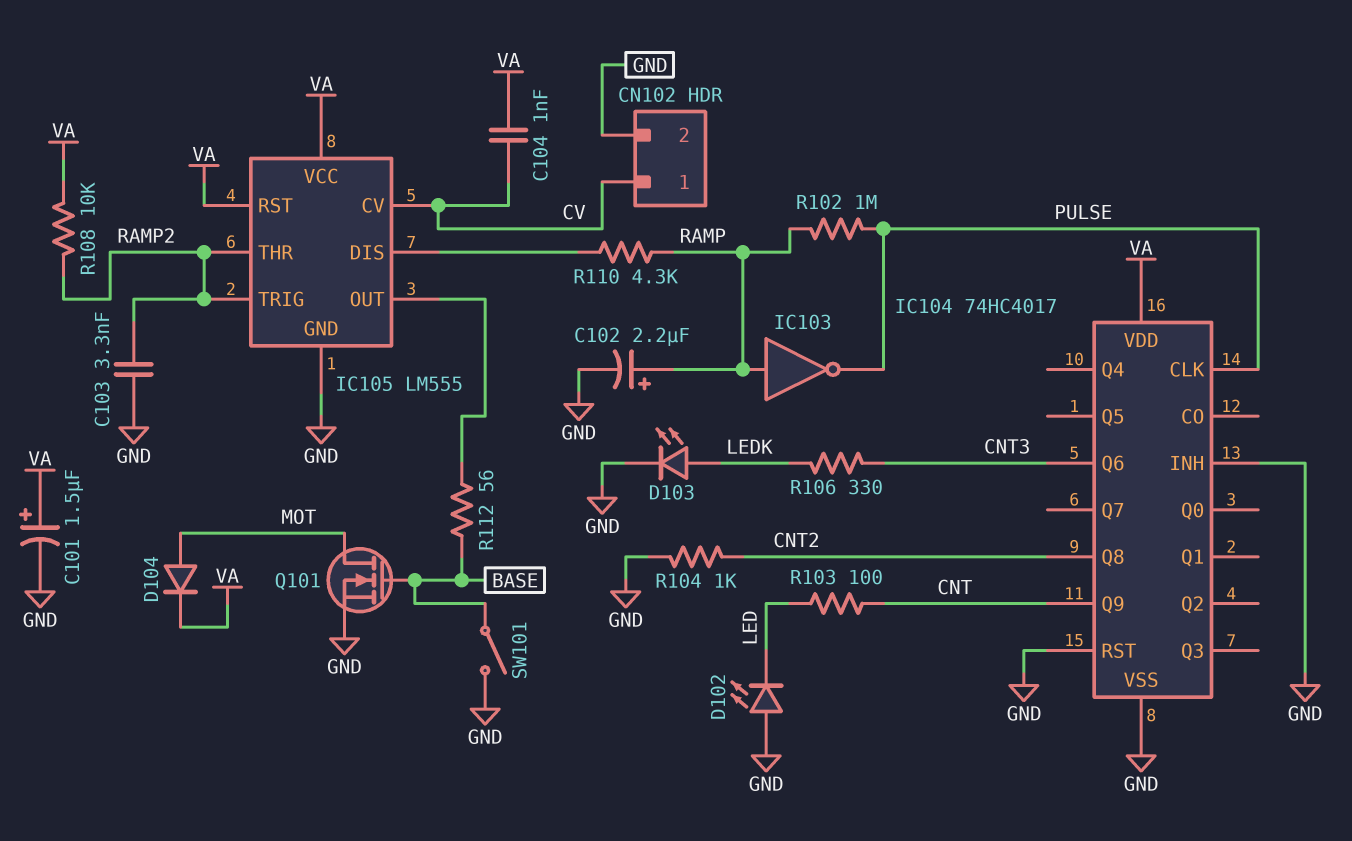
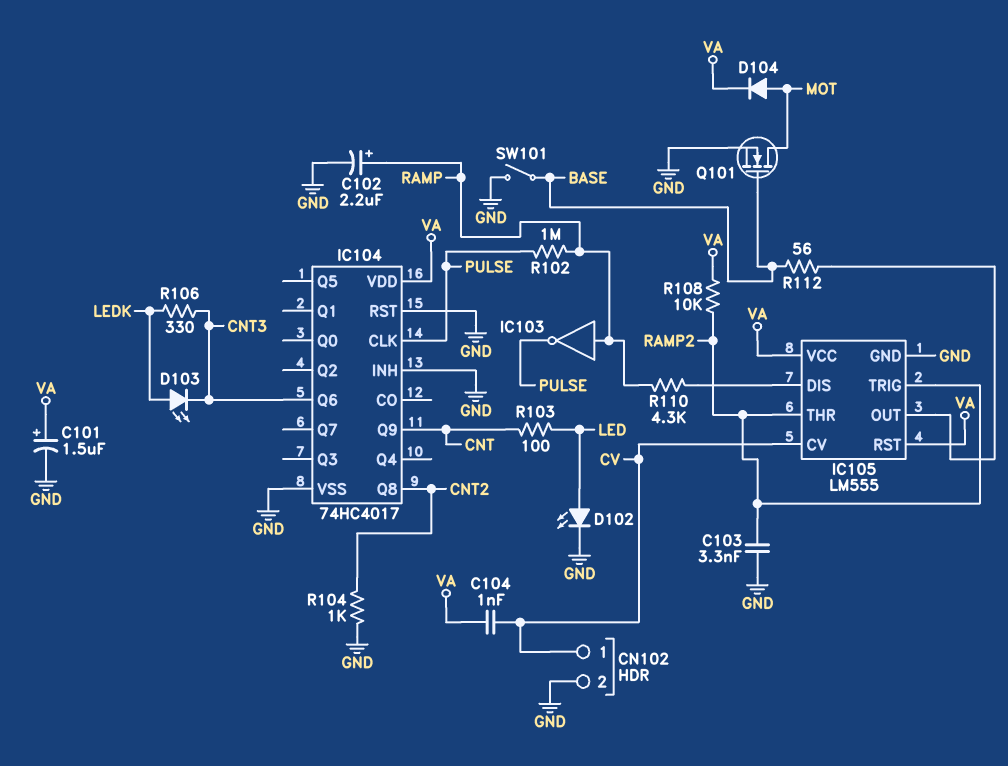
D102: LED (A GND, K LED) -> LED (A LED, K GND)
D103: LED (A LEDK, K GND) -> LED (A LEDK, K CNT3)

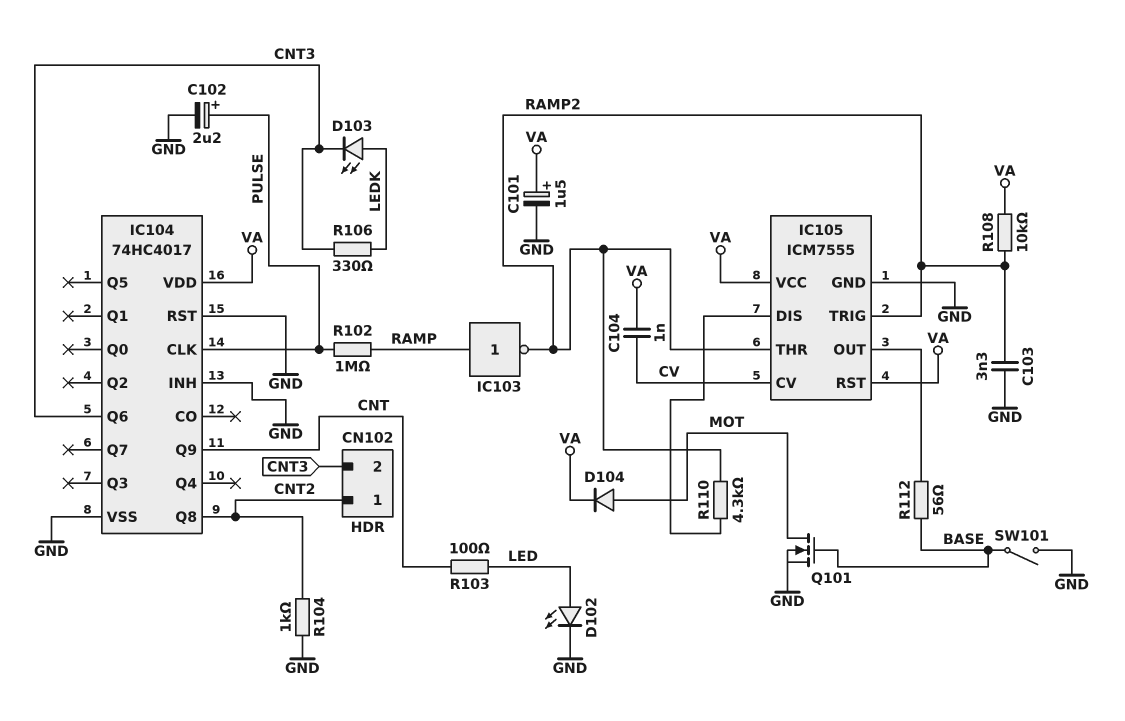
C102: 2.2uF (plus RAMP, minus GND) -> 2.2uF (plus PULSE, minus GND)
CN102 pin 1: CV -> CNT2
CN102 pin 2: GND -> CNT3
IC103: NOT (in RAMP, out PULSE) -> NOT (in RAMP, out RAMP2)
IC105: LM555 -> ICM7555
R110: 4.3k (IC105/DIS, RAMP) -> 4.3k (IC105/DIS, RAMP2)

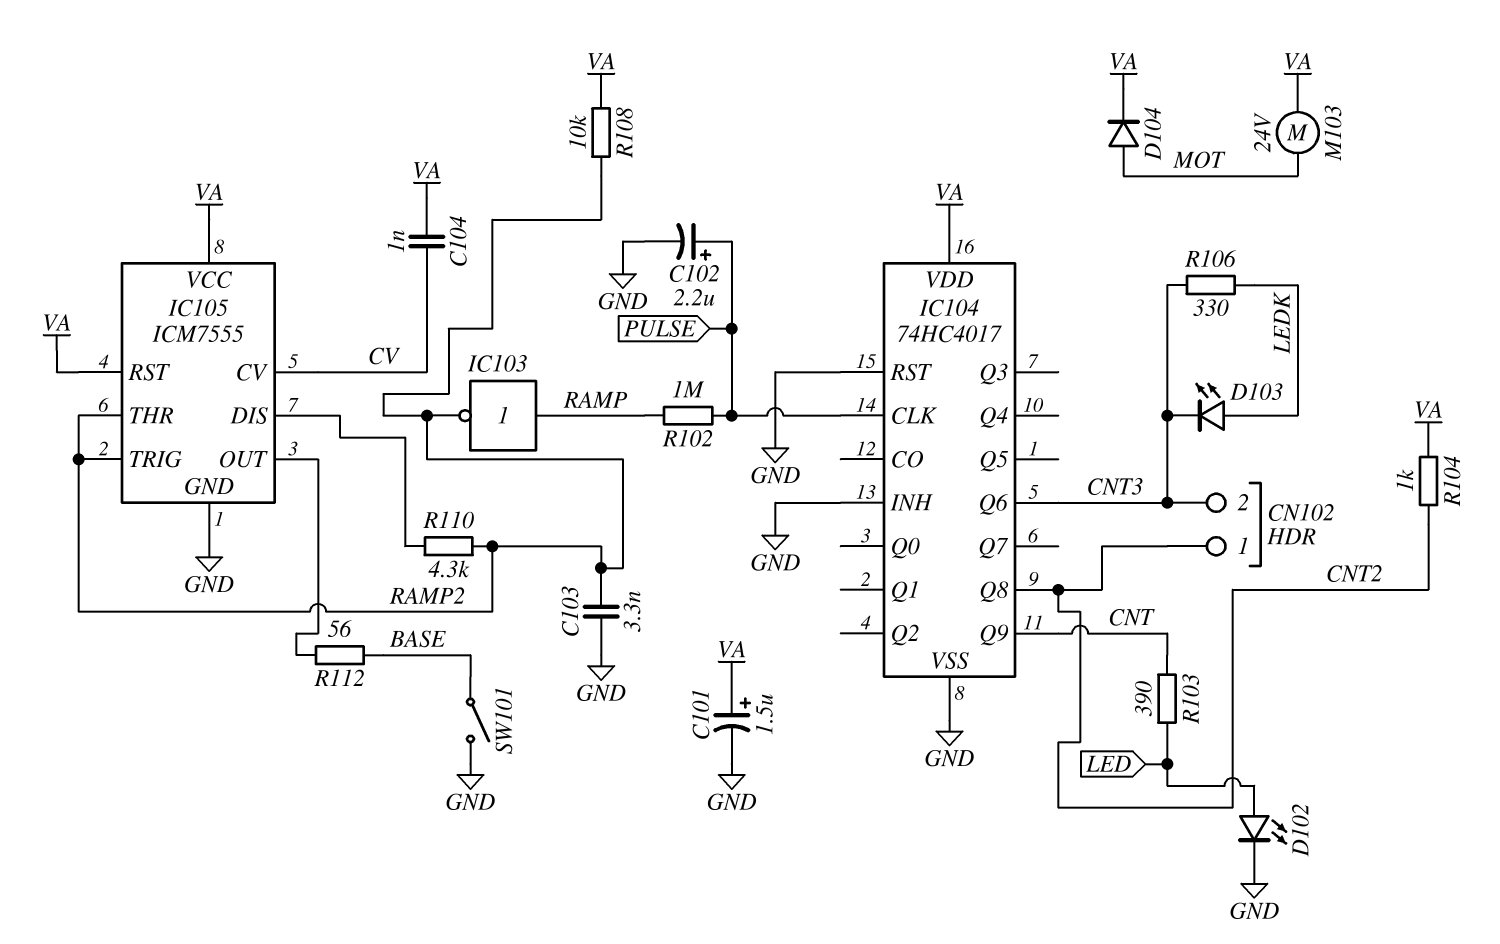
M103: none -> motor 24V (MOT, VA)
Q101: NMOS (G BASE, D MOT, S GND) -> none
R103: 100 (CNT, LED) -> 390 (CNT, LED)
R104: 1k (CNT2, GND) -> 1k (CNT2, VA)

